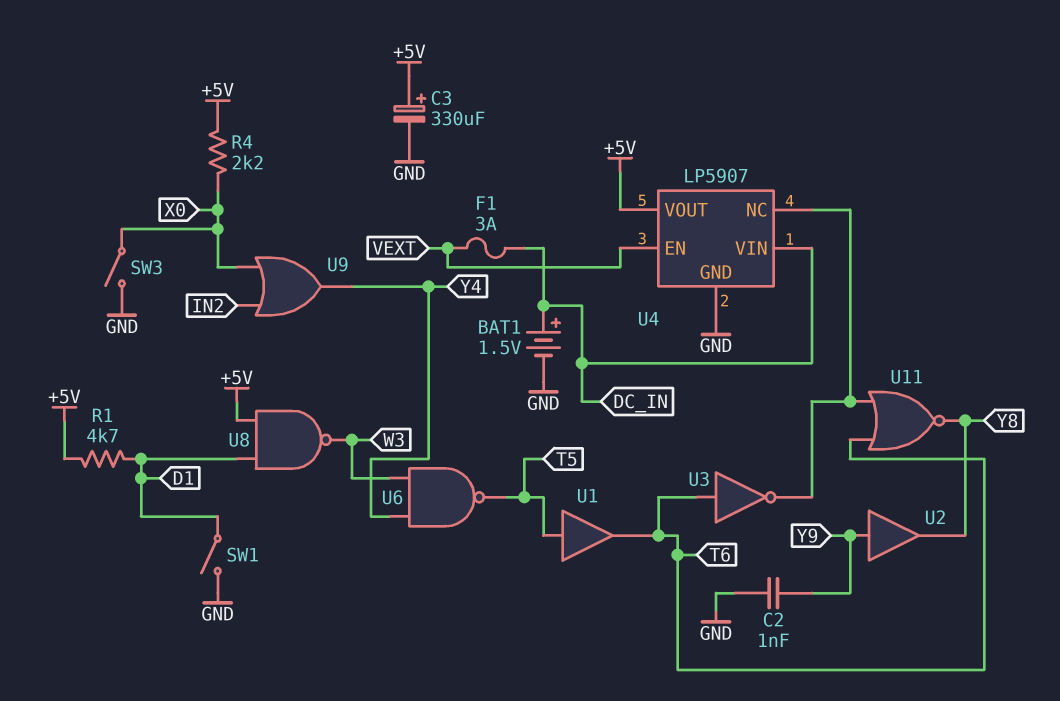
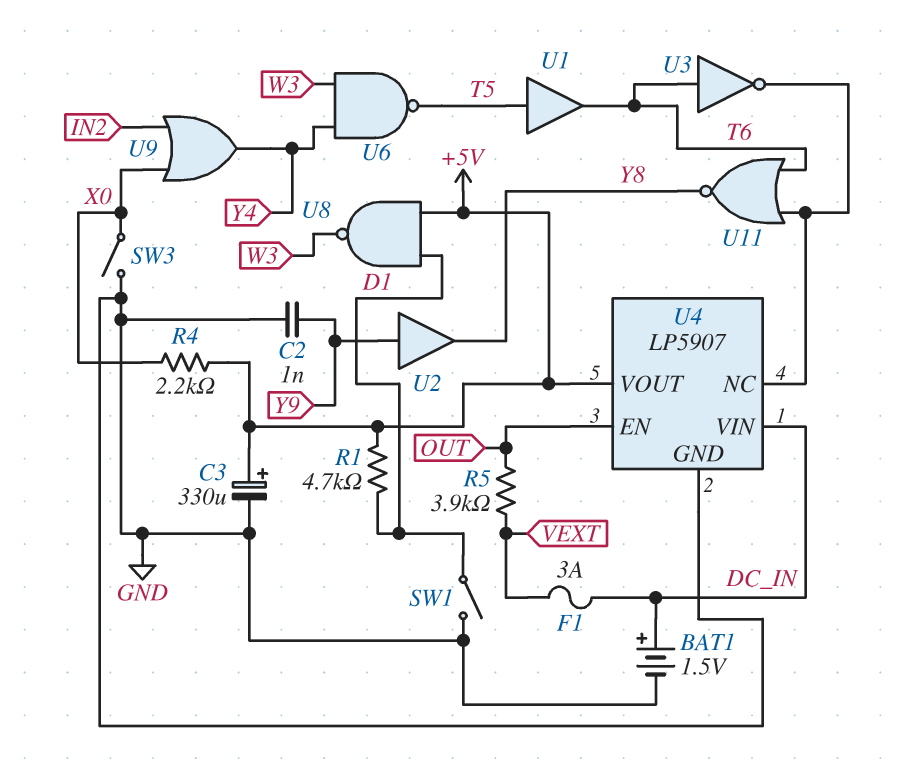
R5: none -> 3.9k (OUT, VEXT)
U4 pin EN: VEXT -> OUT

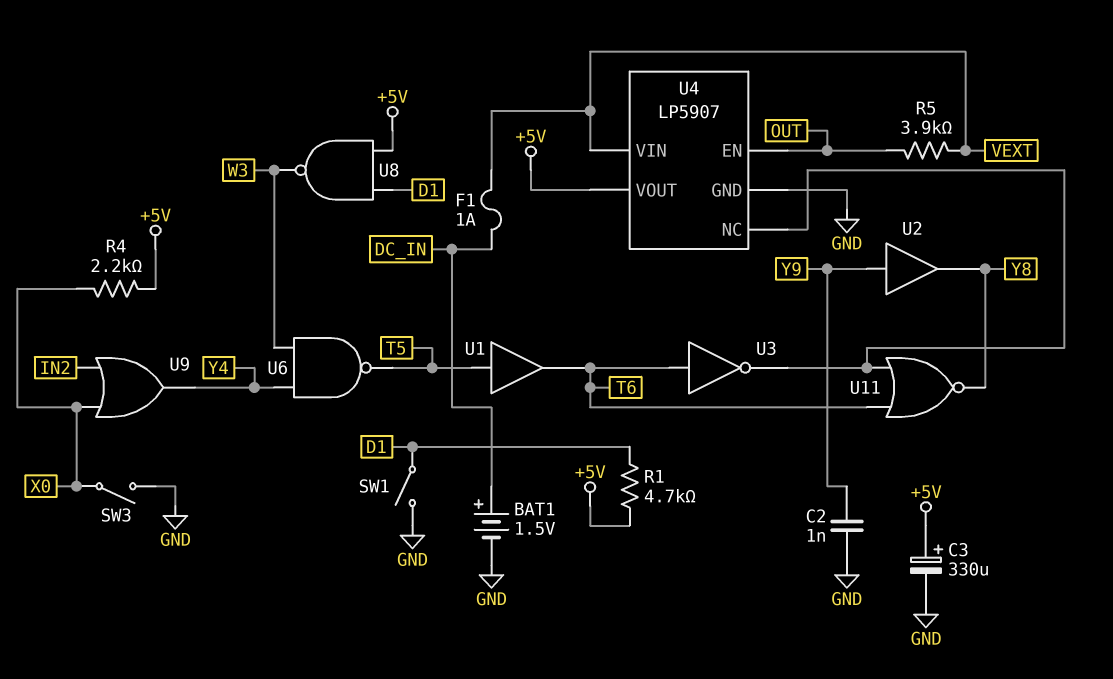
F1: 3A (DC_IN, VEXT) -> 1A (DC_IN, VEXT)
U4 pin VIN: DC_IN -> VEXT

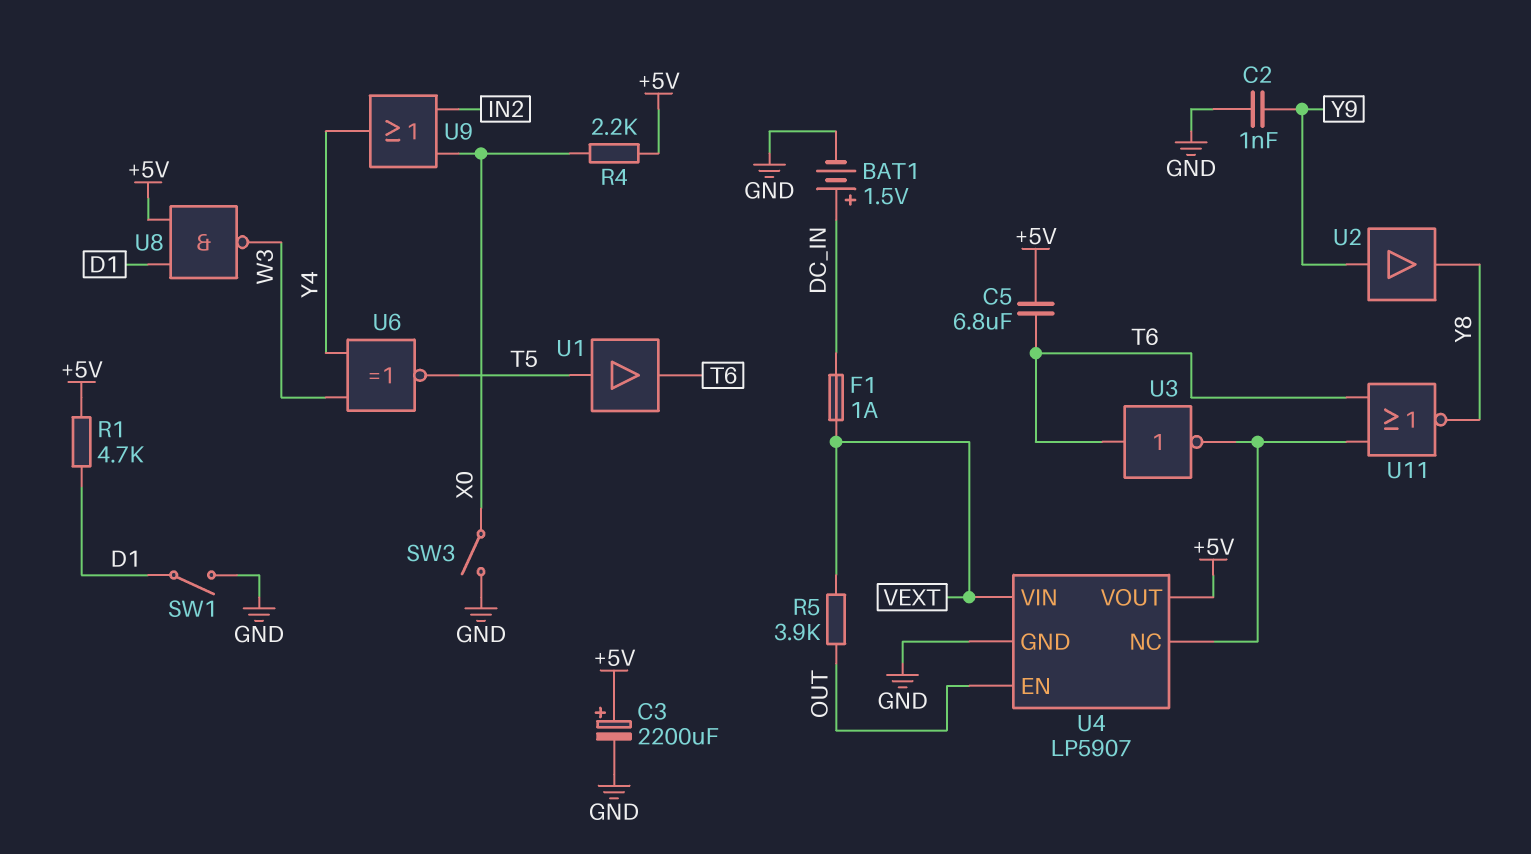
C3: 330uF (plus +5V, minus GND) -> 2200uF (plus +5V, minus GND)
C5: none -> 6.8uF (+5V, T6)
U6: NAND (in W3, in Y4, out T5) -> XNOR (in W3, in Y4, out T5)

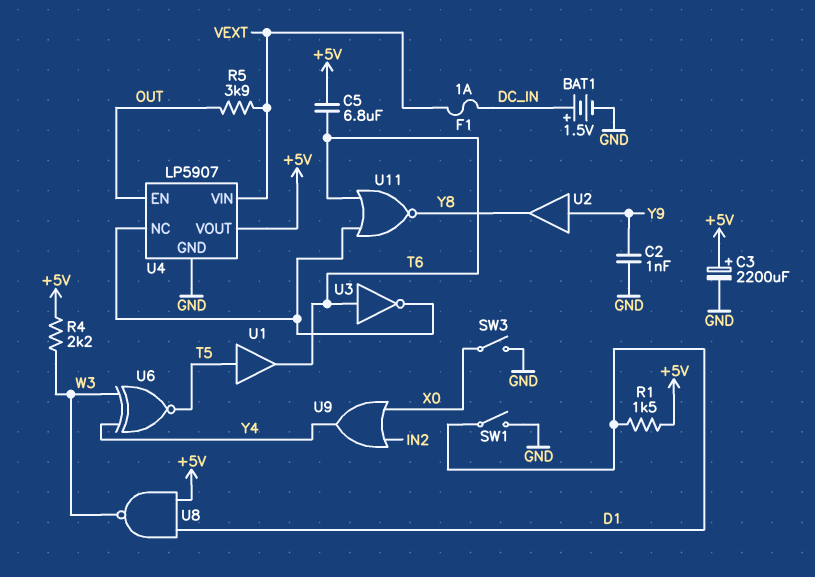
R1: 4.7k (+5V, D1) -> 1.5k (+5V, D1)
R4: 2.2k (+5V, X0) -> 2.2k (+5V, W3)

